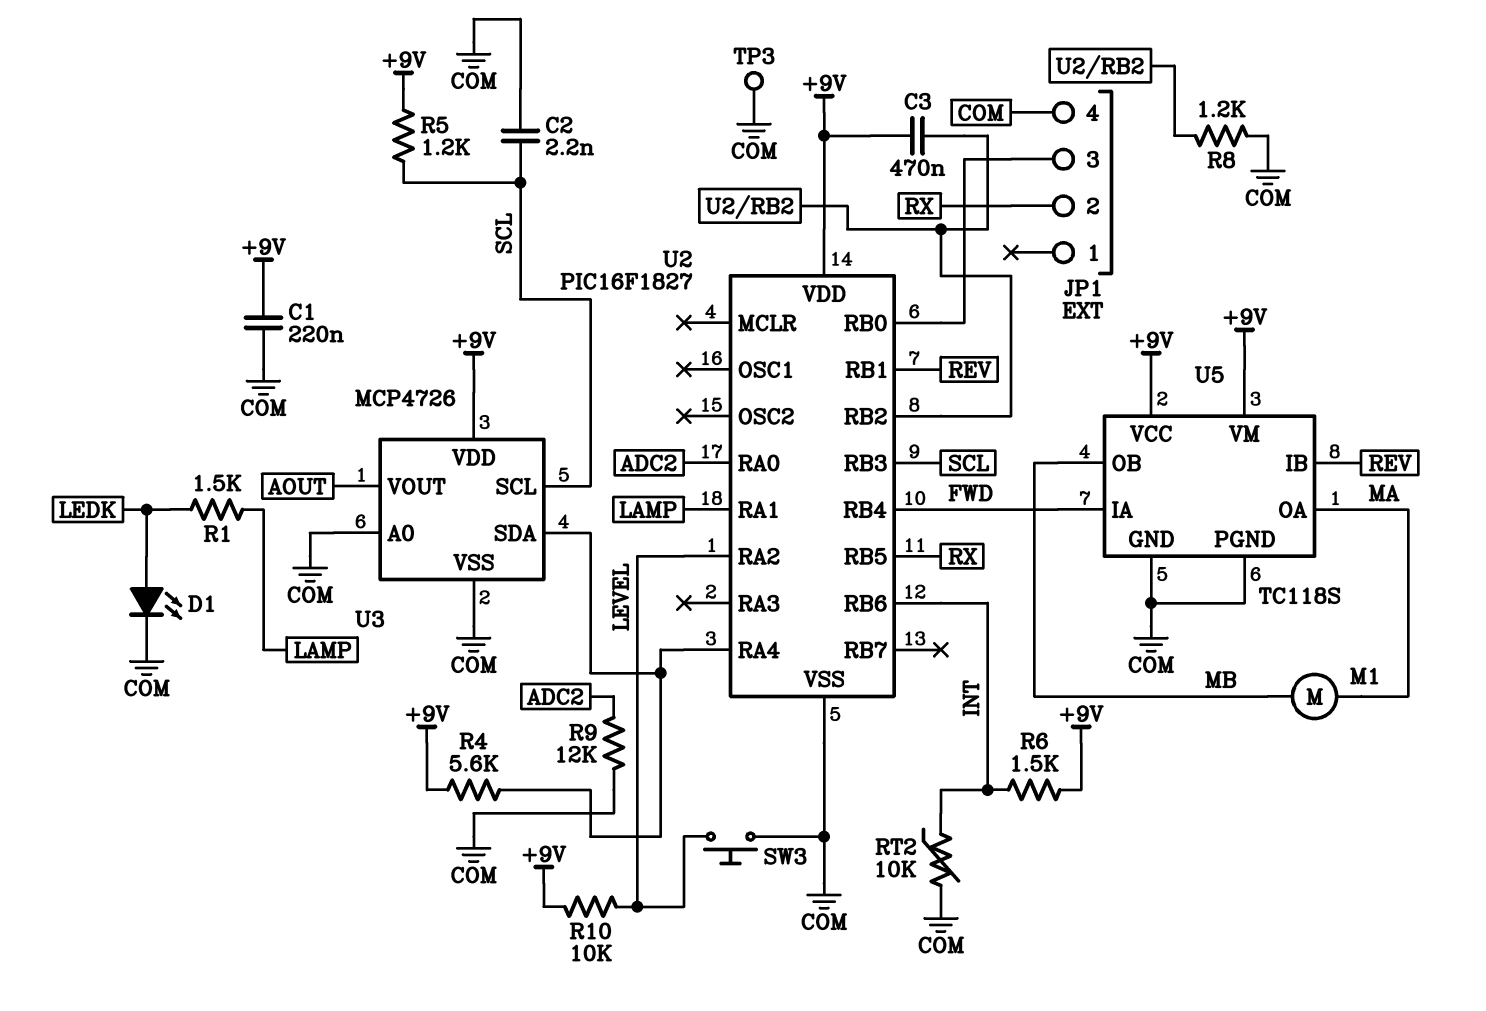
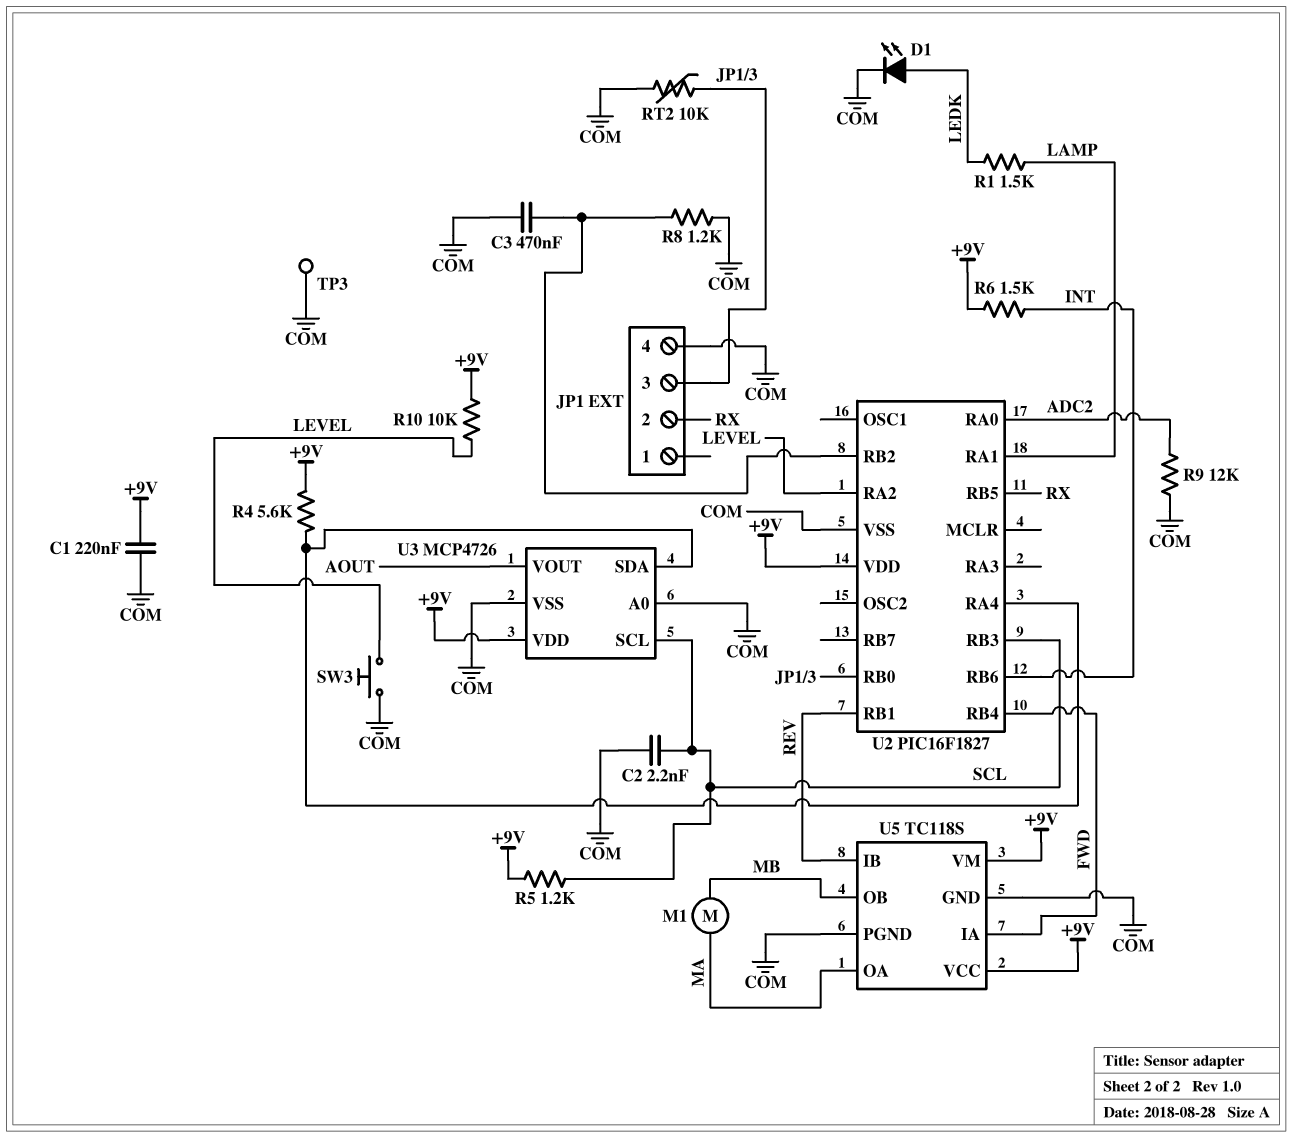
C3: 470nF (+9V, U2/RB2) -> 470nF (COM, U2/RB2)
RT2: 10k (COM, INT) -> 10k (COM, JP1/3)

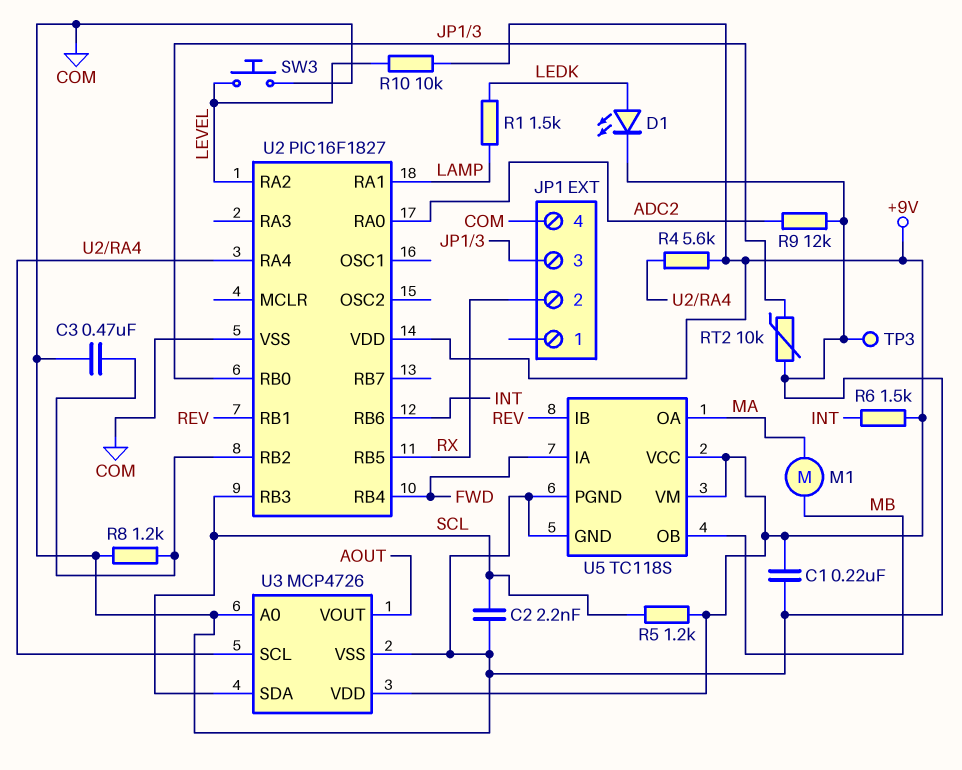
U3 pin SCL: SCL -> U2/RA4
U3 pin SDA: U2/RA4 -> SCL

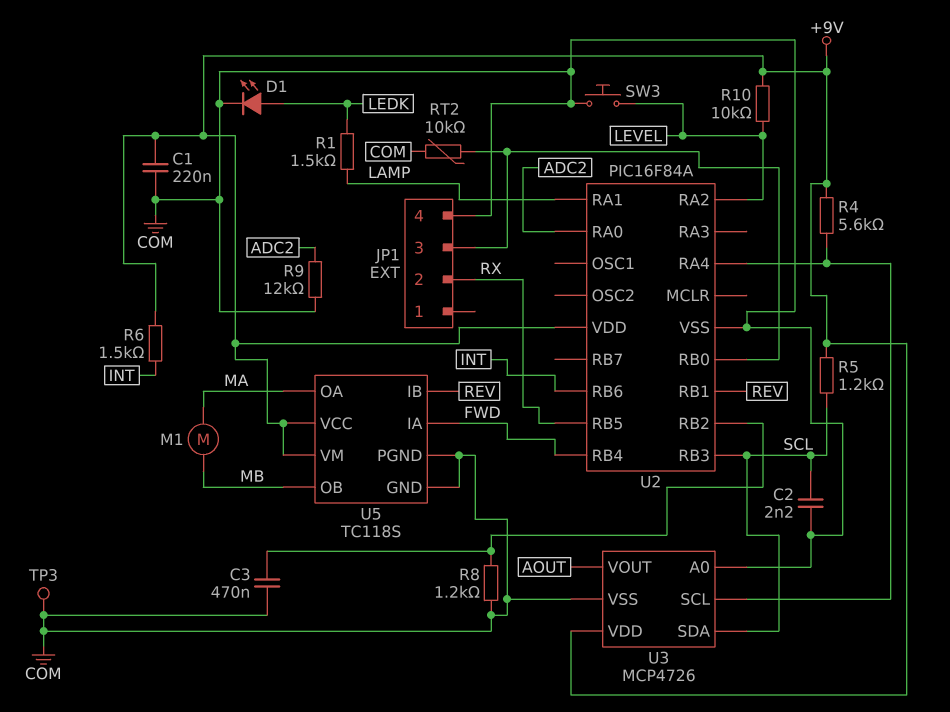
U2: PIC16F1827 -> PIC16F84A

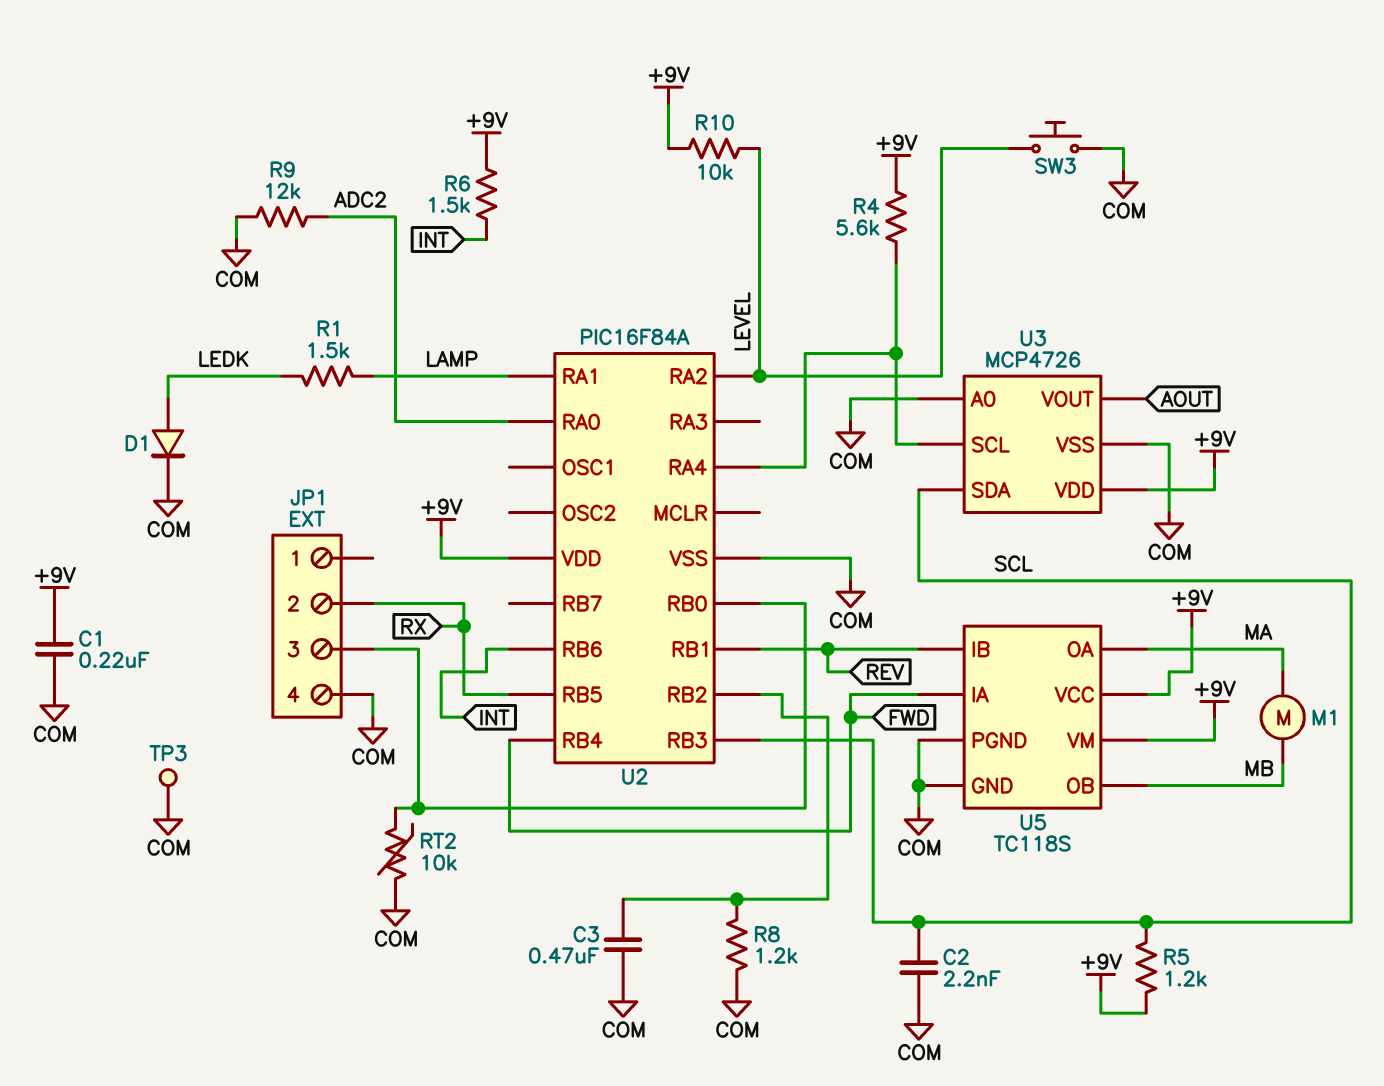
D1: LED (A LEDK, K COM) -> diode (A LEDK, K COM)

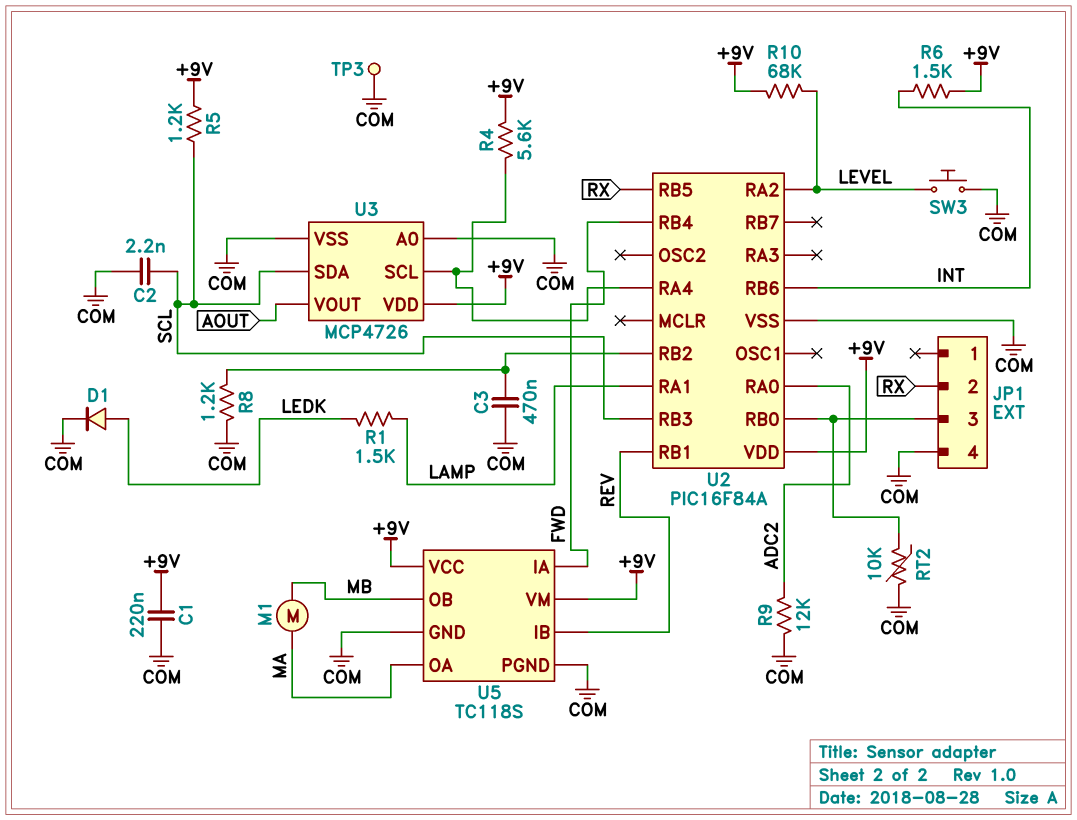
R10: 10k (+9V, LEVEL) -> 68k (+9V, LEVEL)

